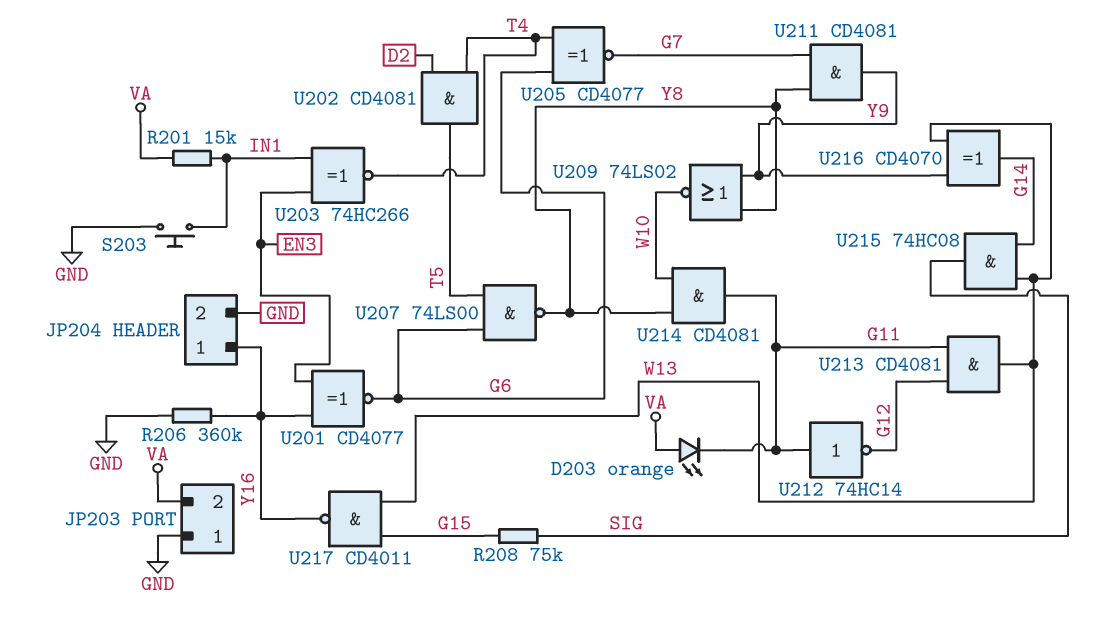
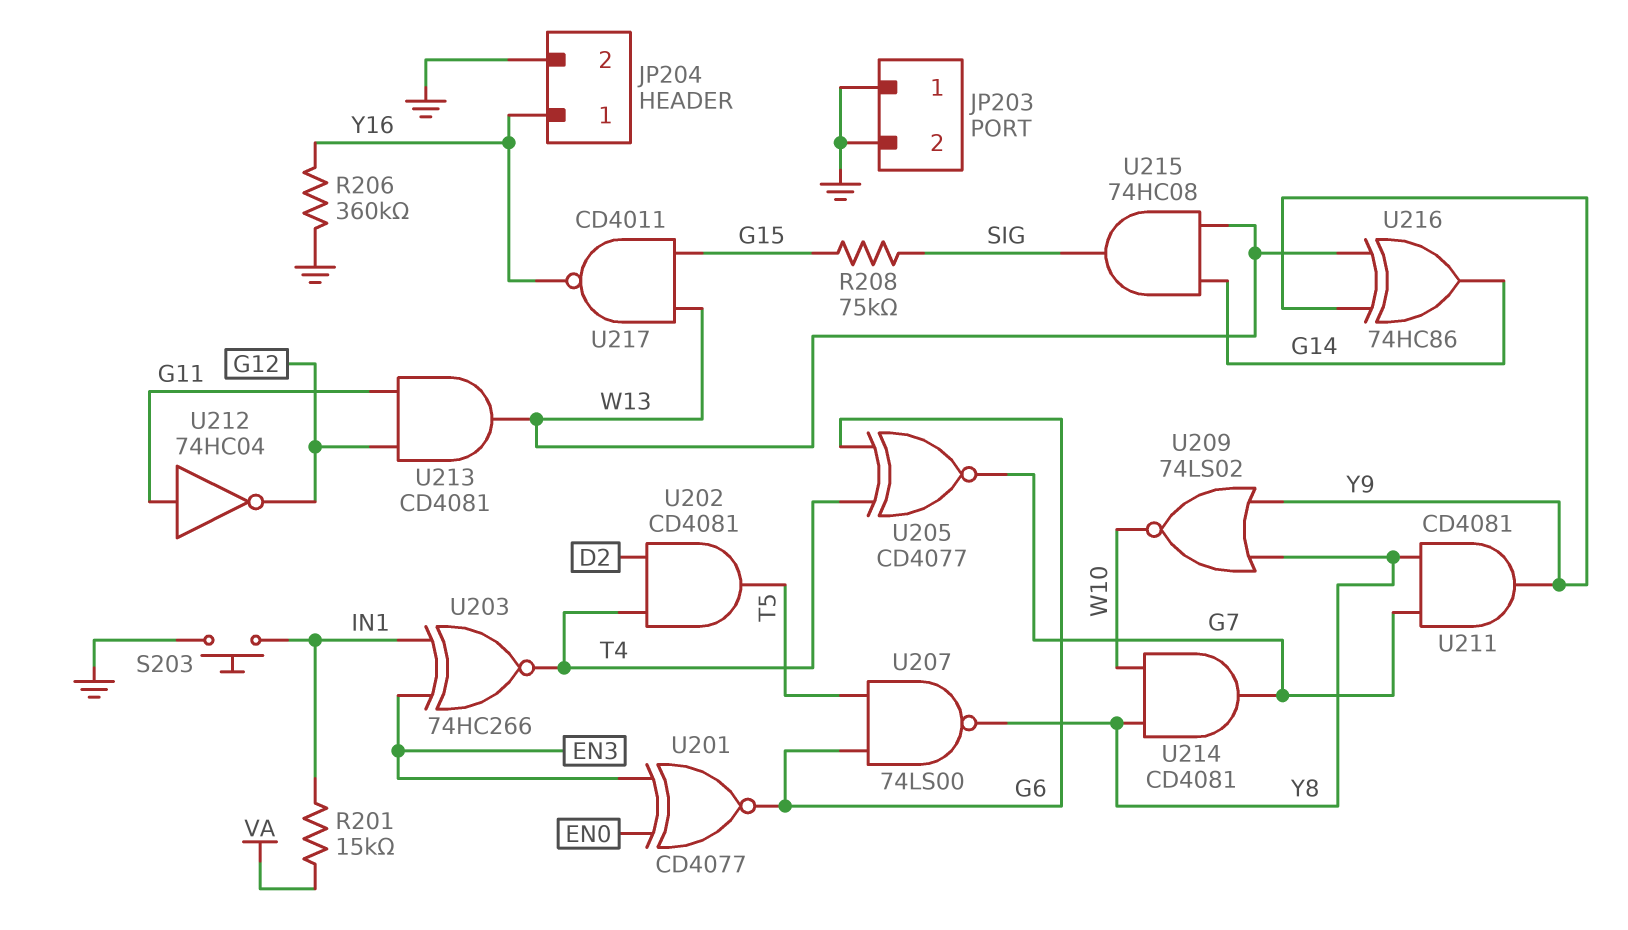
D203: LED orange (A VA, K G11) -> none
JP203 pin 2: VA -> GND
U201: XNOR CD4077 (in EN3, in Y16, out G6) -> XNOR CD4077 (in EN0, in EN3, out G6)
U212: NOT 74HC14 (in G11, out G12) -> NOT 74HC04 (in G11, out G12)
U214: AND CD4081 (in W10, in Y8, out G11) -> AND CD4081 (in W10, in Y8, out G7)
U216: XOR CD4070 (in W13, in Y9, out G14) -> XOR 74HC86 (in W13, in Y9, out G14)

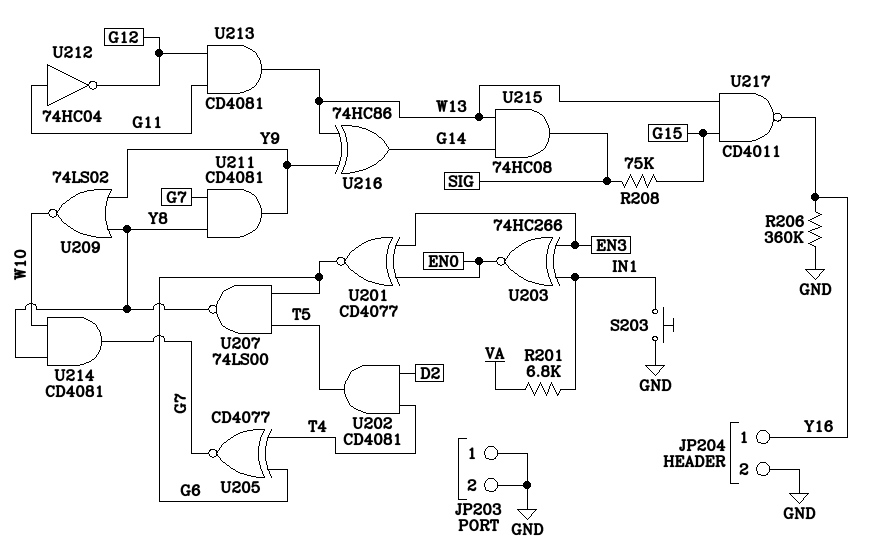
R201: 15k (IN1, VA) -> 6.8k (IN1, VA)
U203: XNOR 74HC266 (in EN3, in IN1, out T4) -> XNOR 74HC266 (in EN3, in IN1, out EN0)

